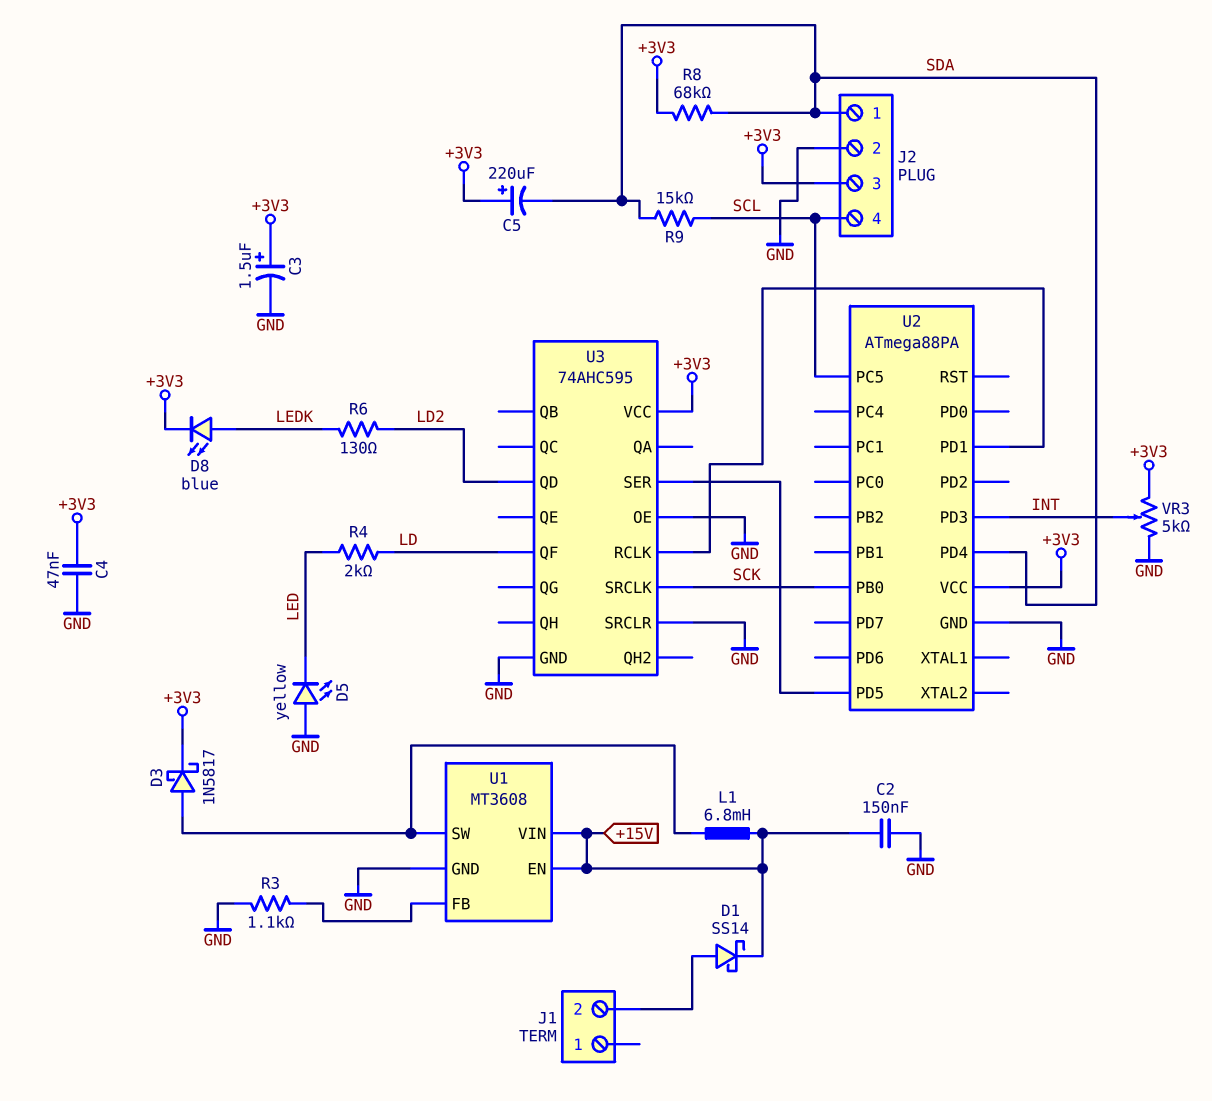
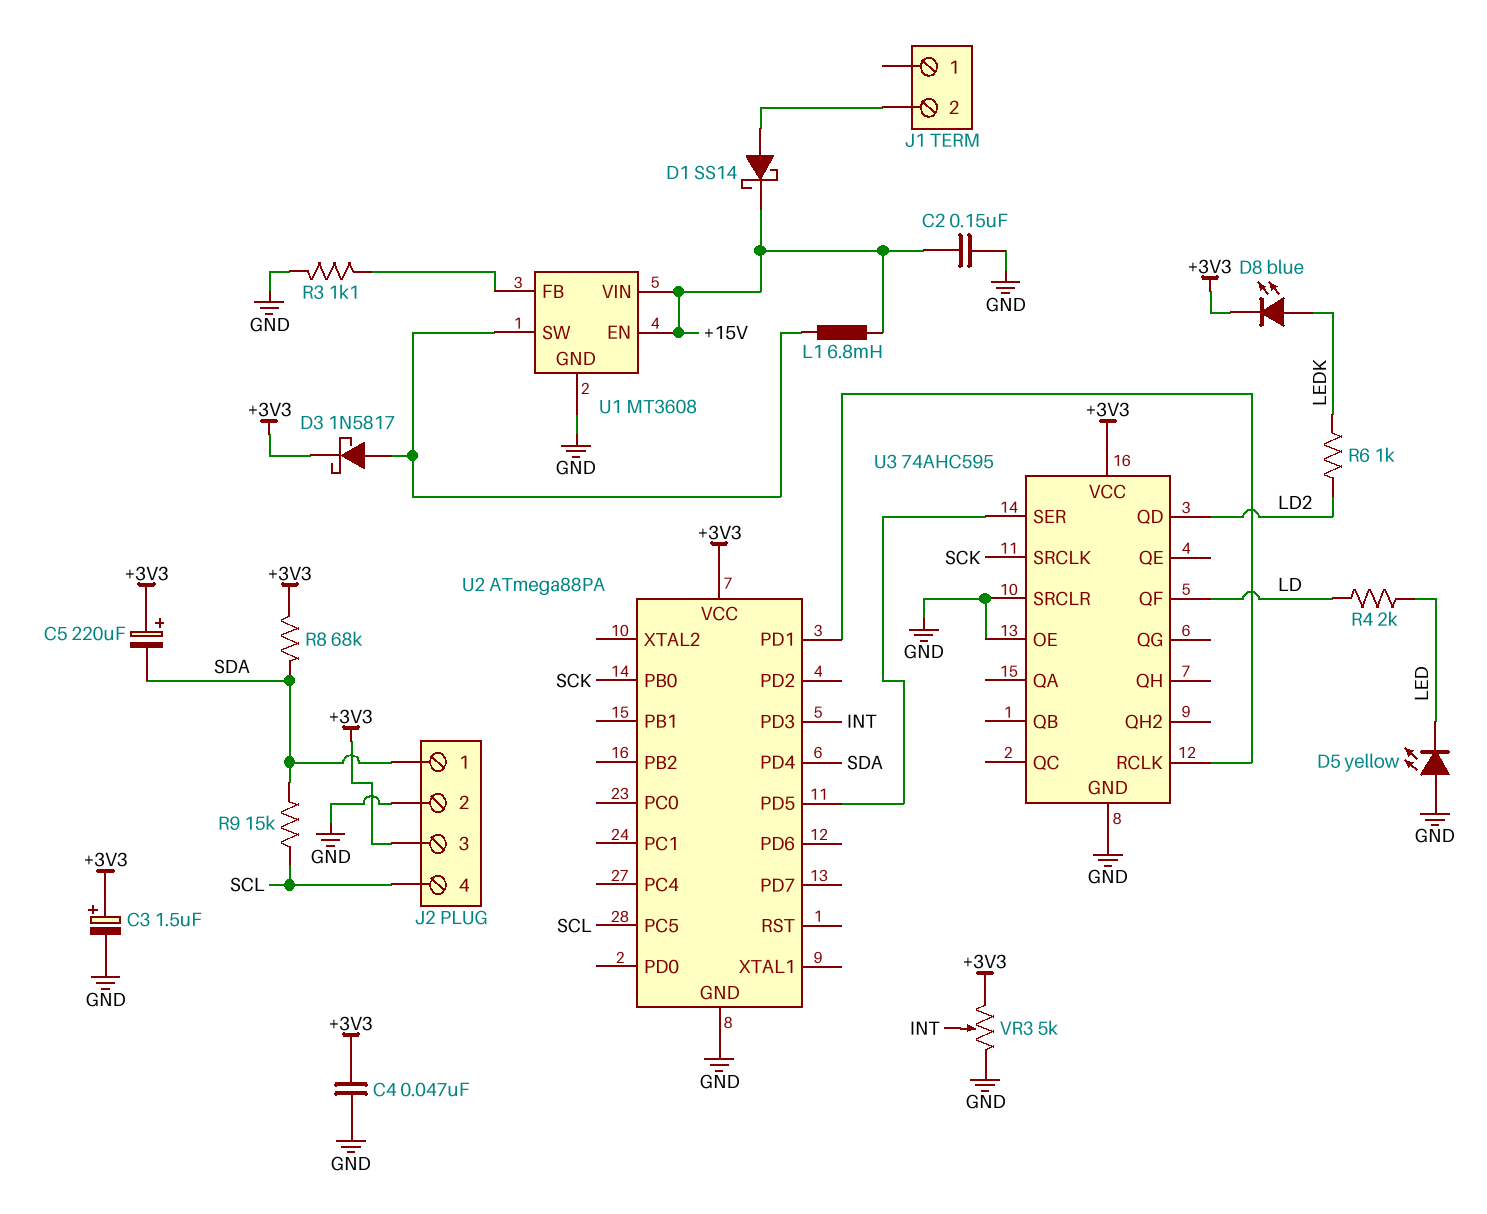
R6: 130 (LD2, LEDK) -> 1k (LD2, LEDK)

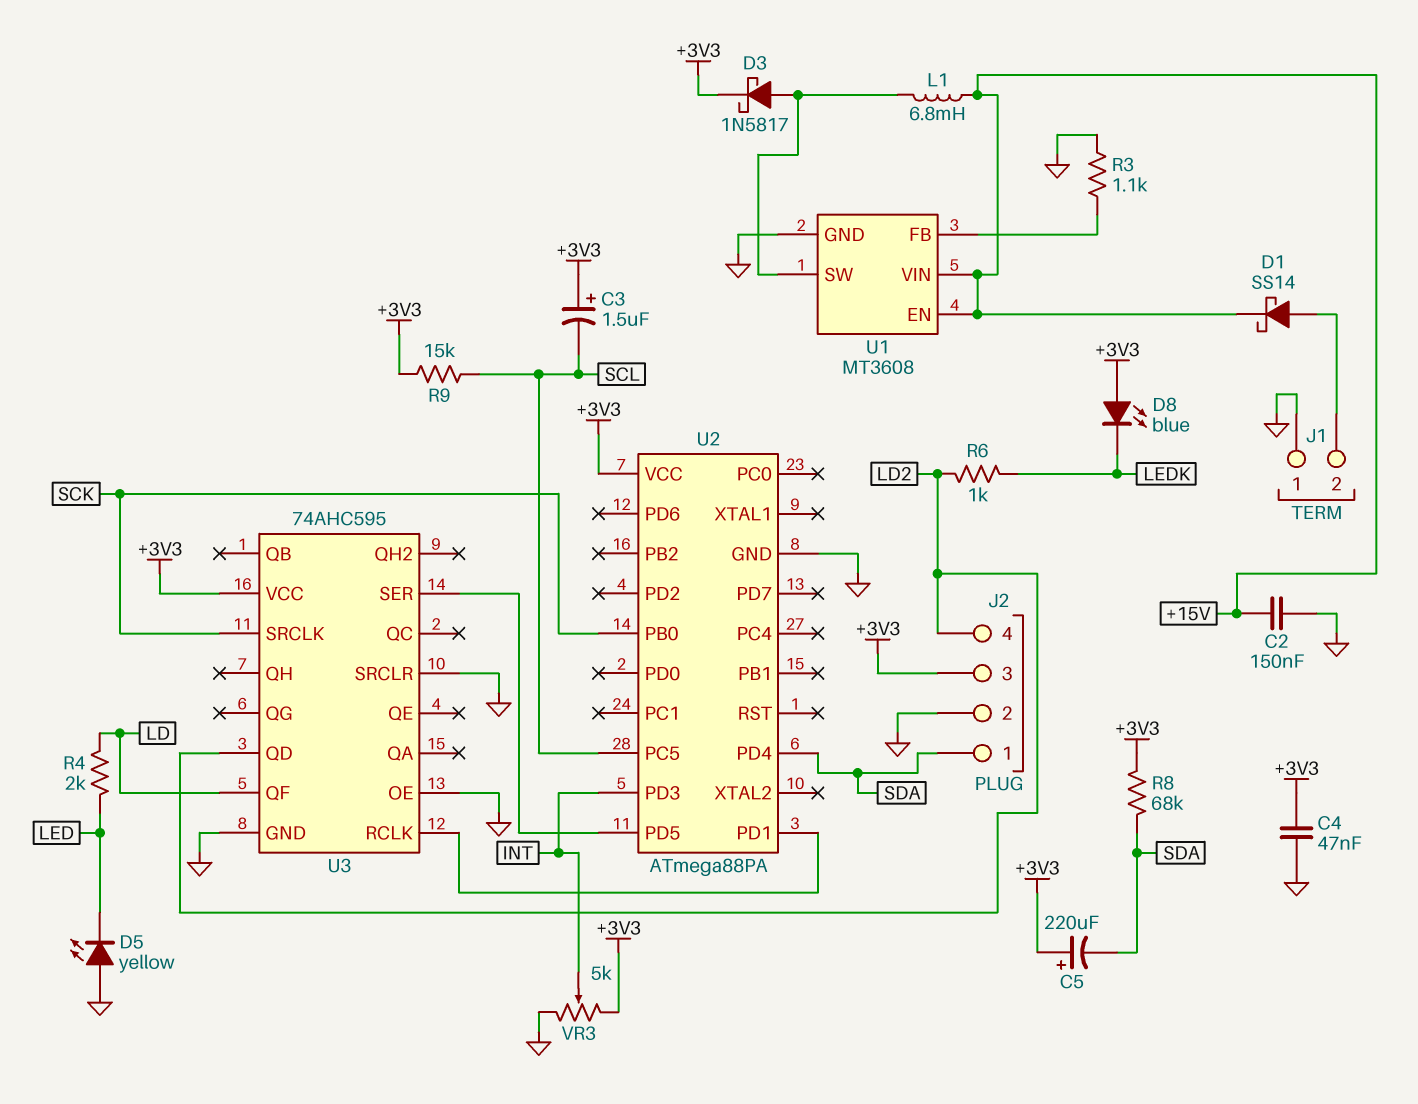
C3: 1.5uF (plus +3V3, minus GND) -> 1.5uF (plus +3V3, minus SCL)
D8: LED blue (A LEDK, K +3V3) -> LED blue (A +3V3, K LEDK)
J1 pin 1: none -> GND
J2 pin 4: SCL -> LD2
R9: 15k (SCL, SDA) -> 15k (+3V3, SCL)

